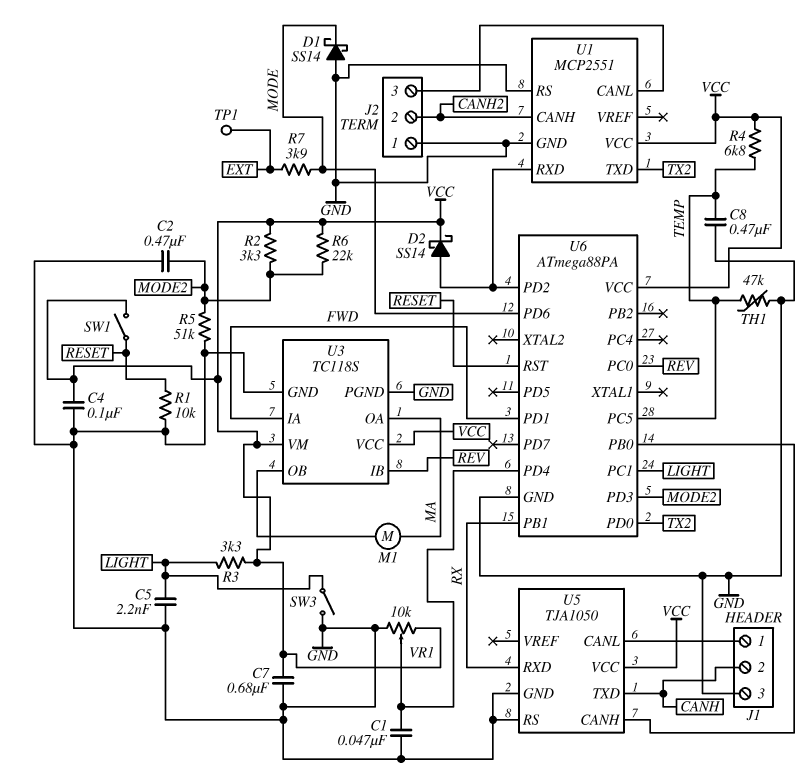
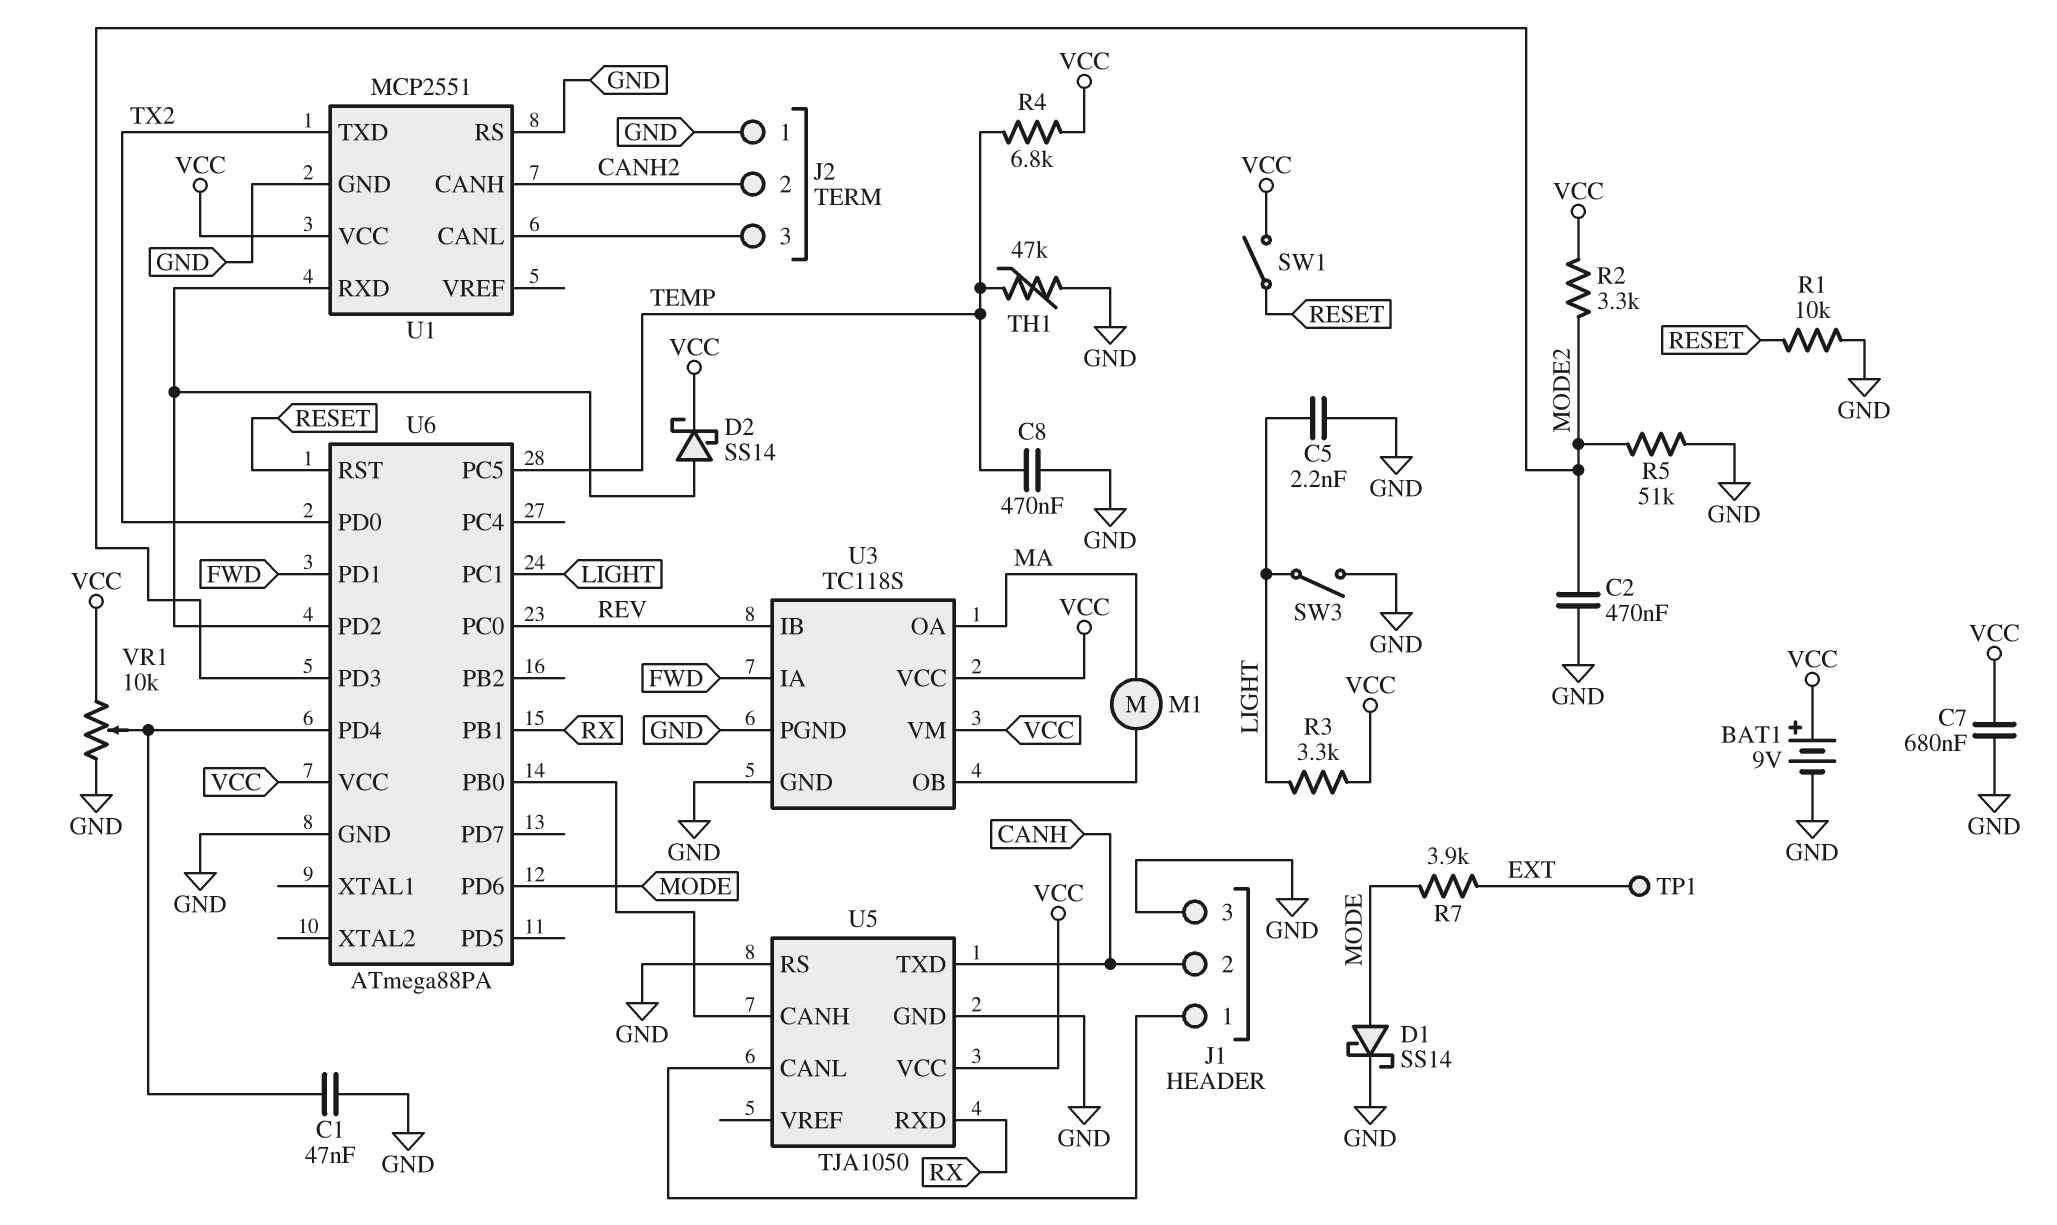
BAT1: none -> 9V (plus VCC, minus GND)
C4: 100nF (GND, VCC) -> none
D1: schottky SS14 (A GND, K MODE) -> schottky SS14 (A MODE, K GND)
R6: 22k (MODE2, VCC) -> none

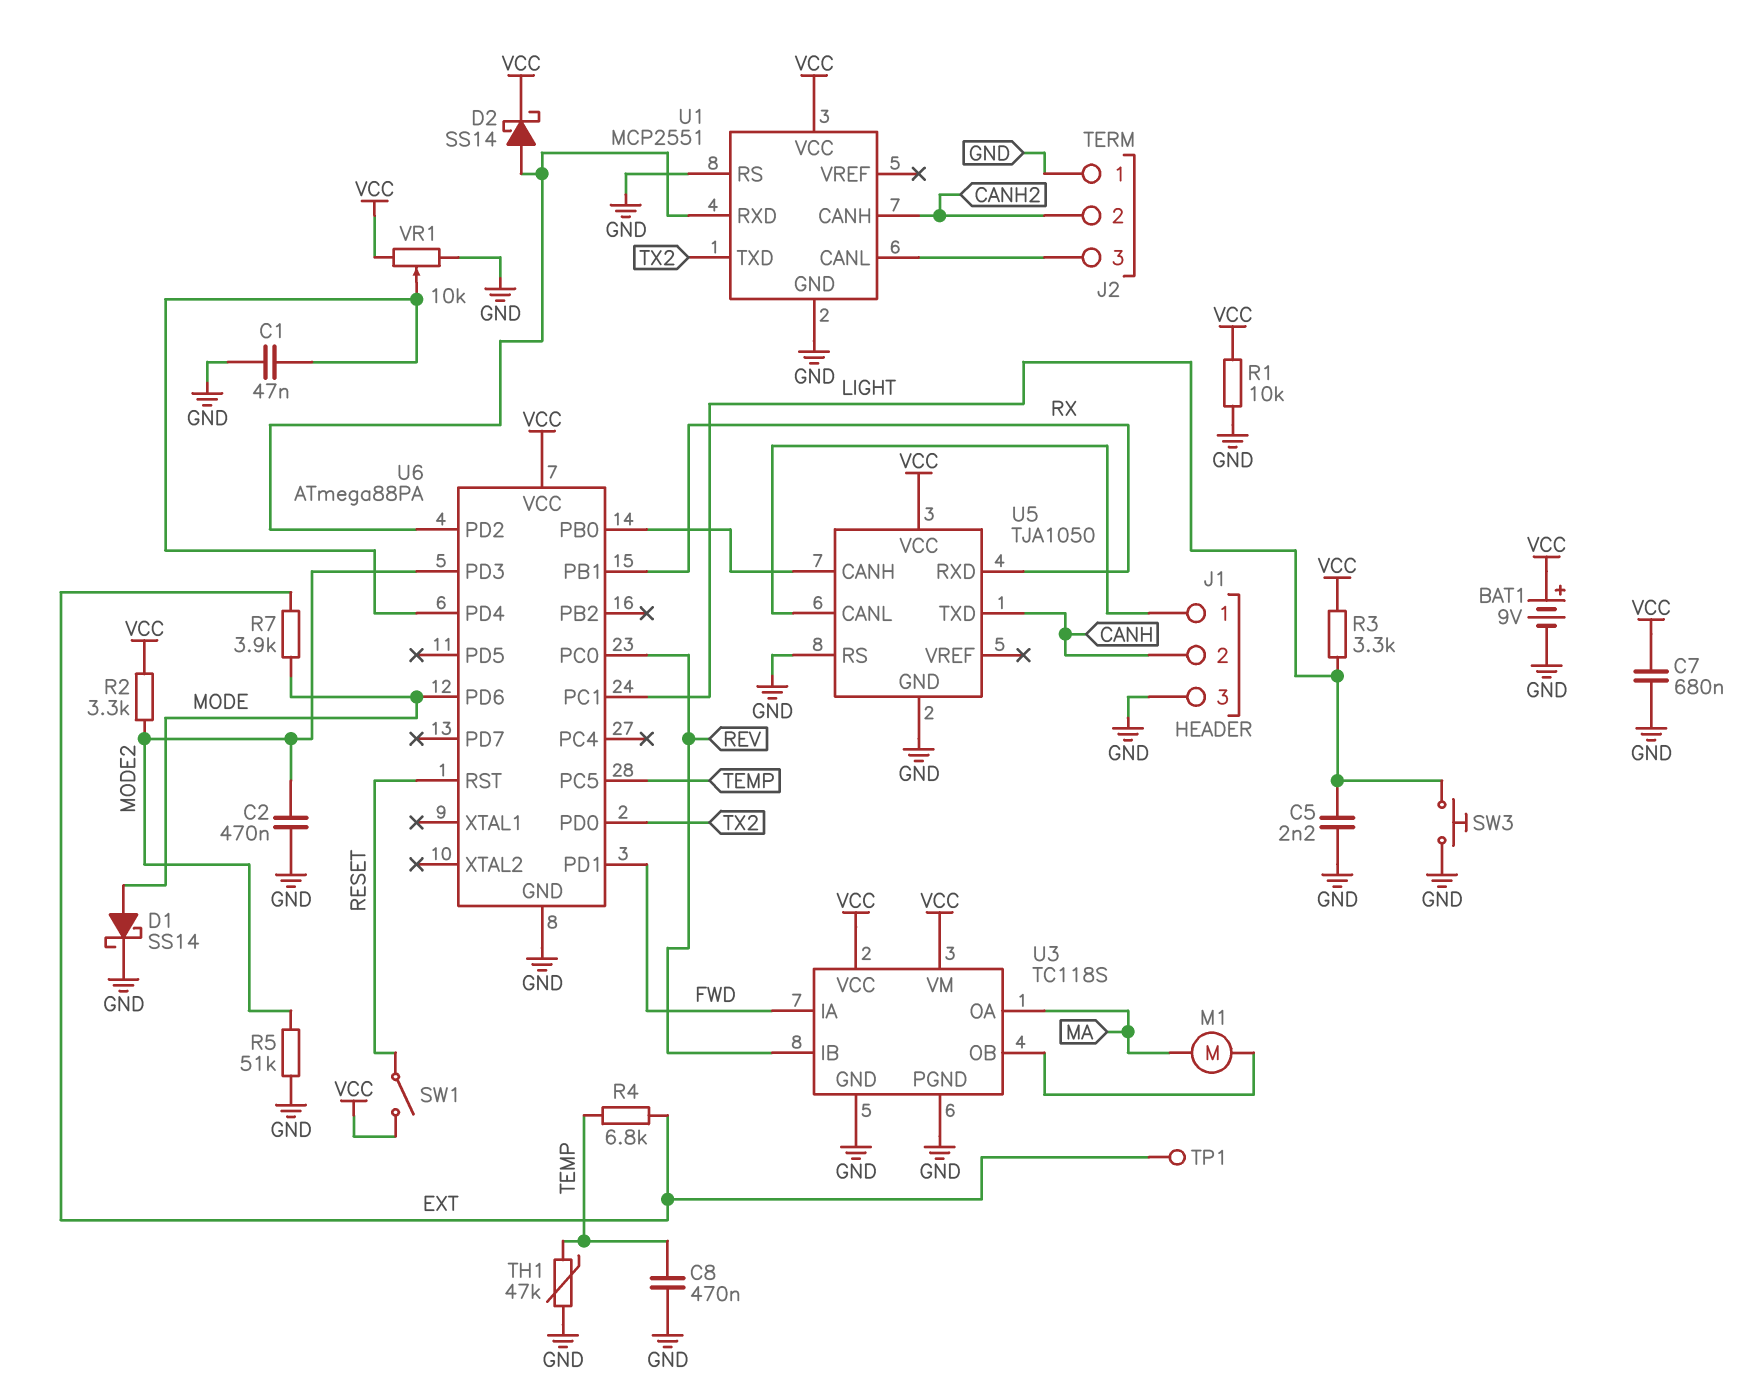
R1: 10k (GND, RESET) -> 10k (GND, VCC)
R4: 6.8k (TEMP, VCC) -> 6.8k (EXT, TEMP)
SW3: switch (GND, LIGHT) -> button (GND, LIGHT)

